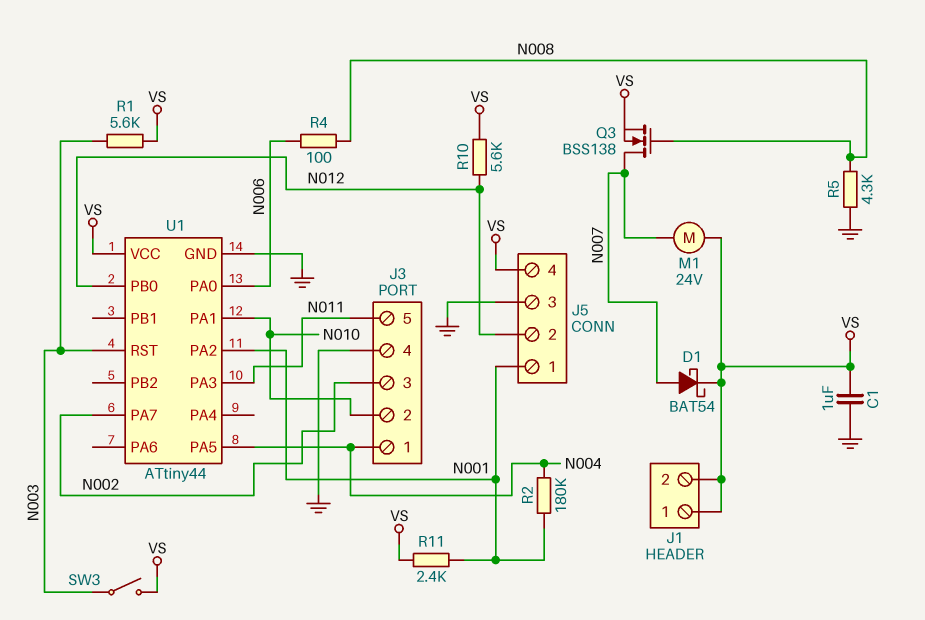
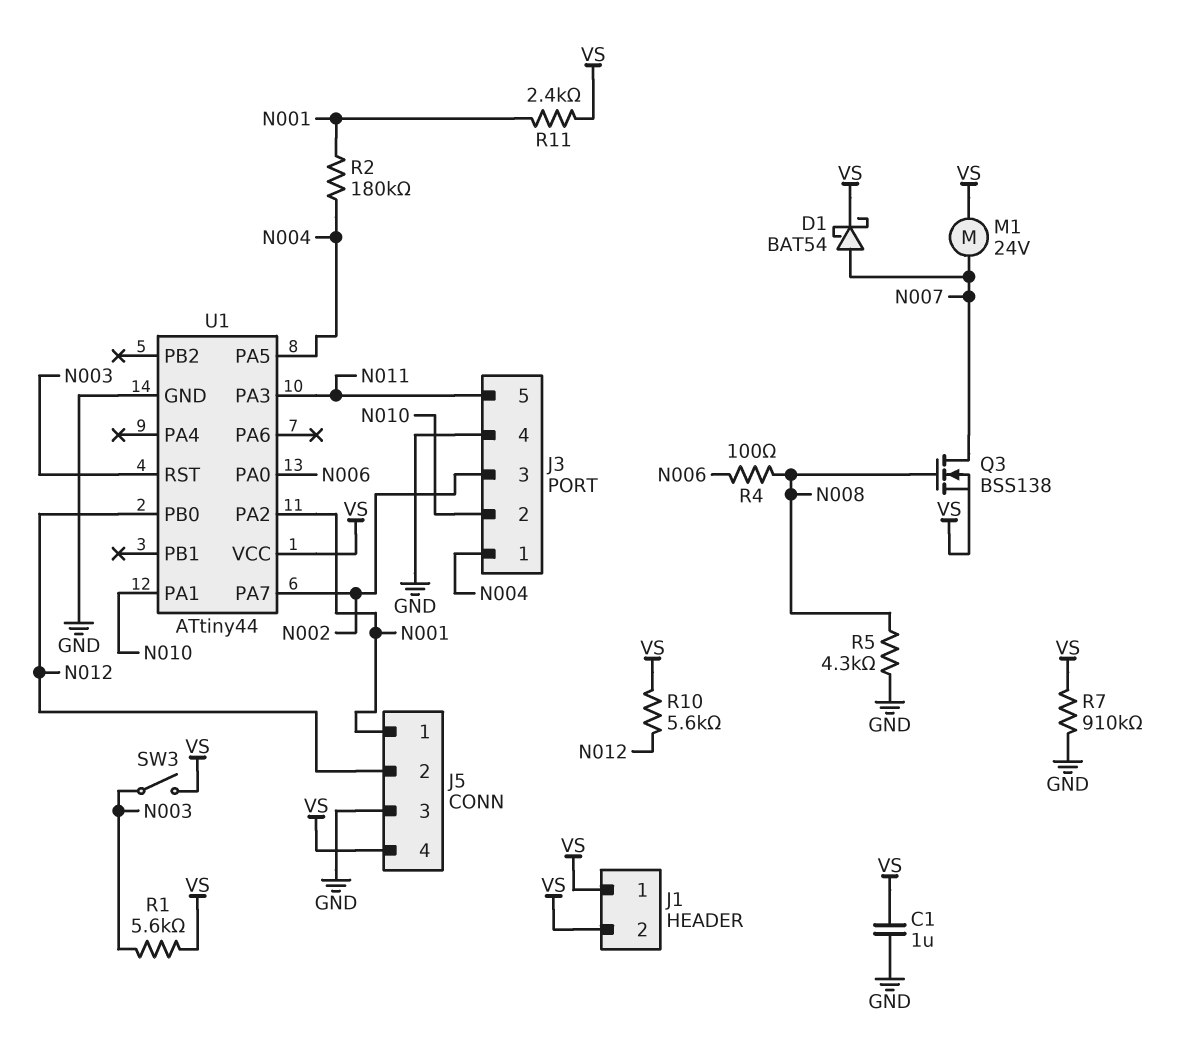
R7: none -> 910k (GND, VS)

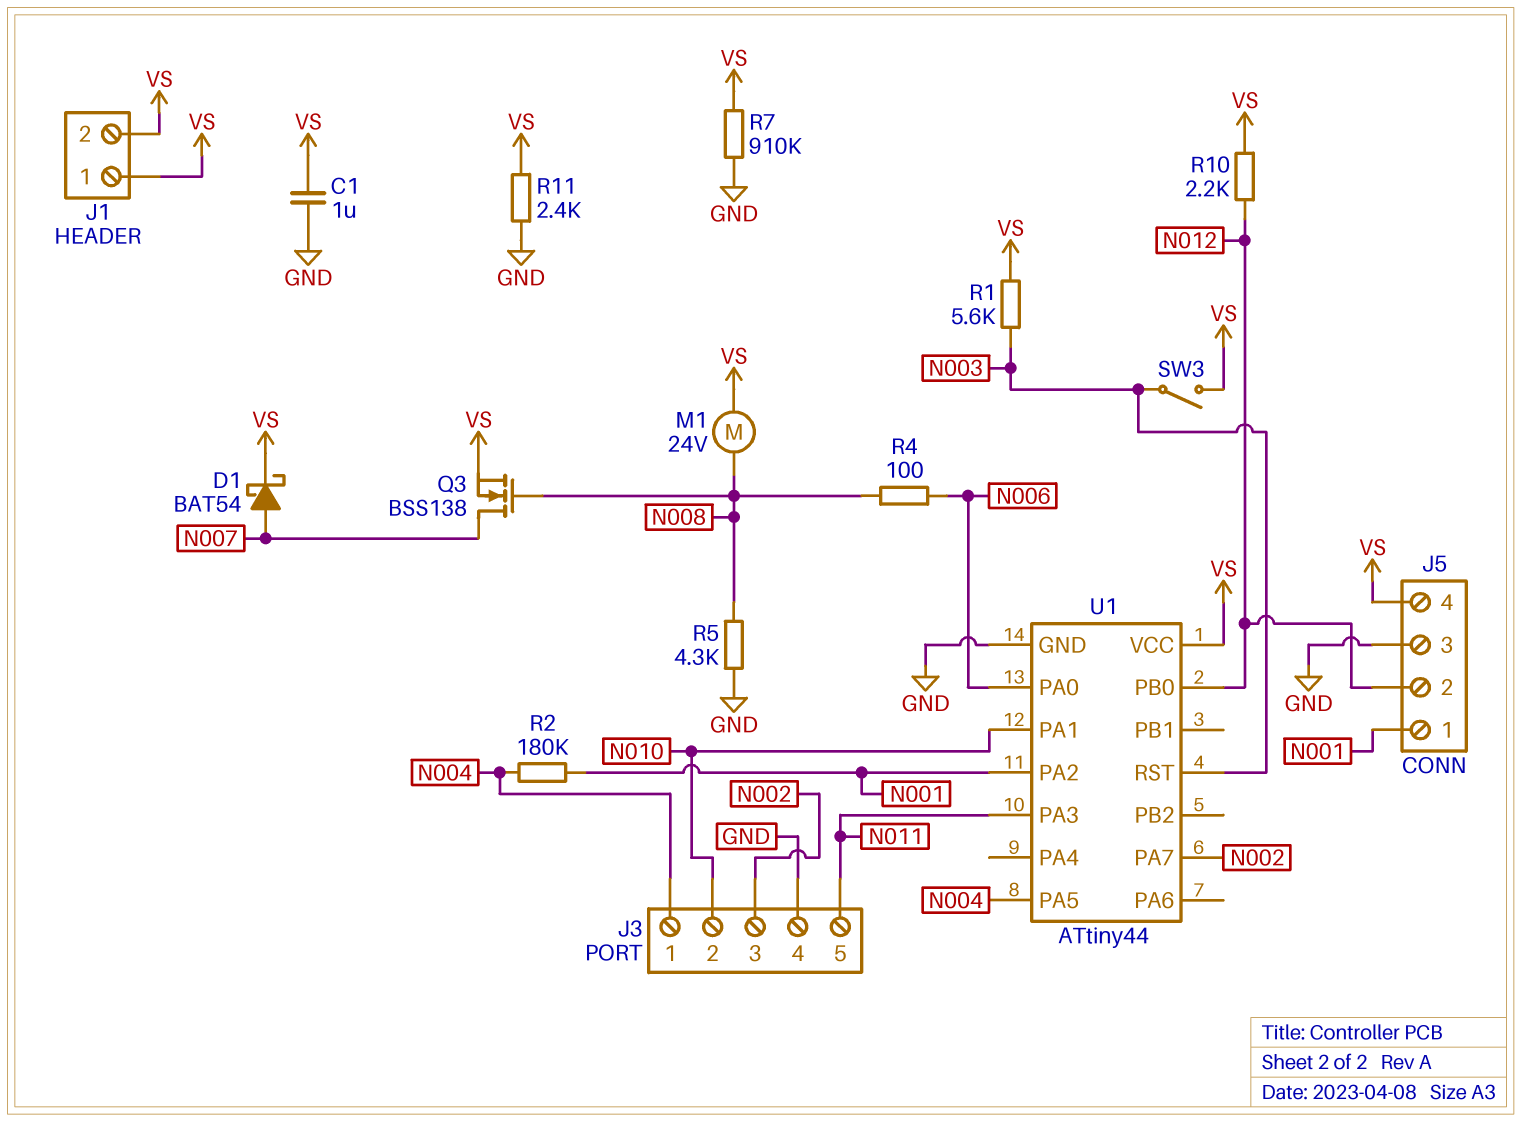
M1: motor 24V (N007, VS) -> motor 24V (N008, VS)
R10: 5.6k (N012, VS) -> 2.2k (N012, VS)
R11: 2.4k (N001, VS) -> 2.4k (GND, VS)

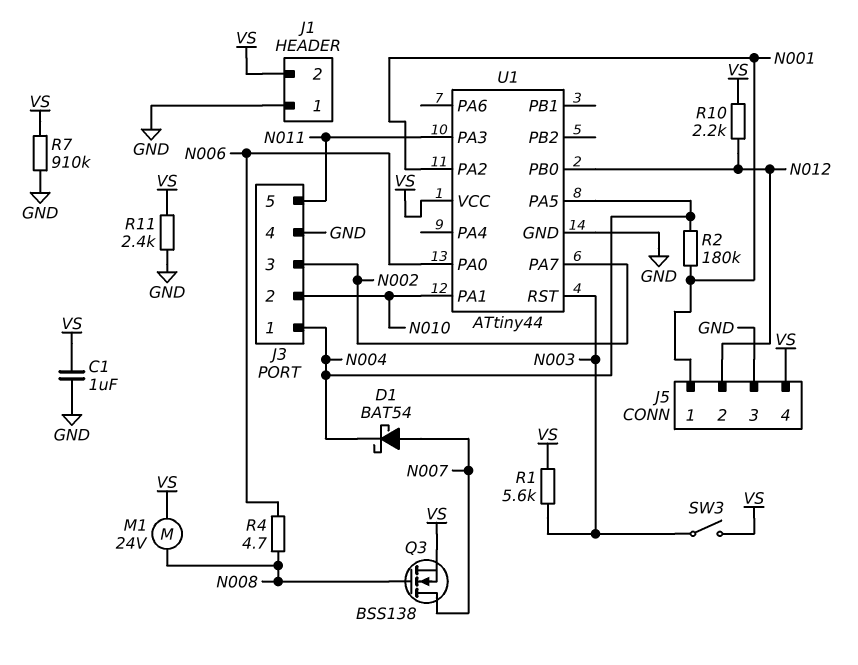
D1: schottky BAT54 (A N007, K VS) -> schottky BAT54 (A N007, K N004)
J1 pin 1: VS -> GND
R4: 100 (N006, N008) -> 4.7 (N006, N008)
R5: 4.3k (GND, N008) -> none

